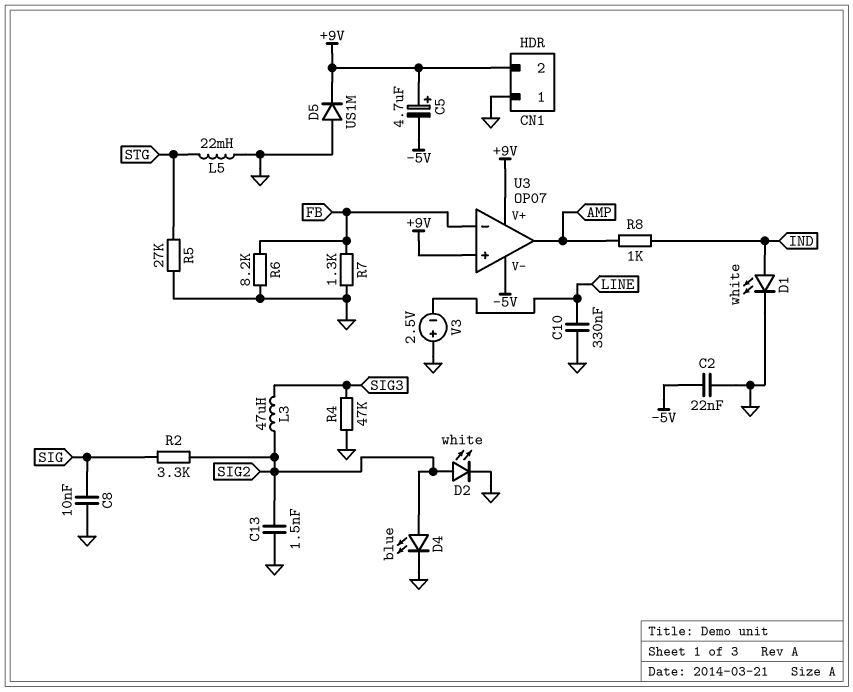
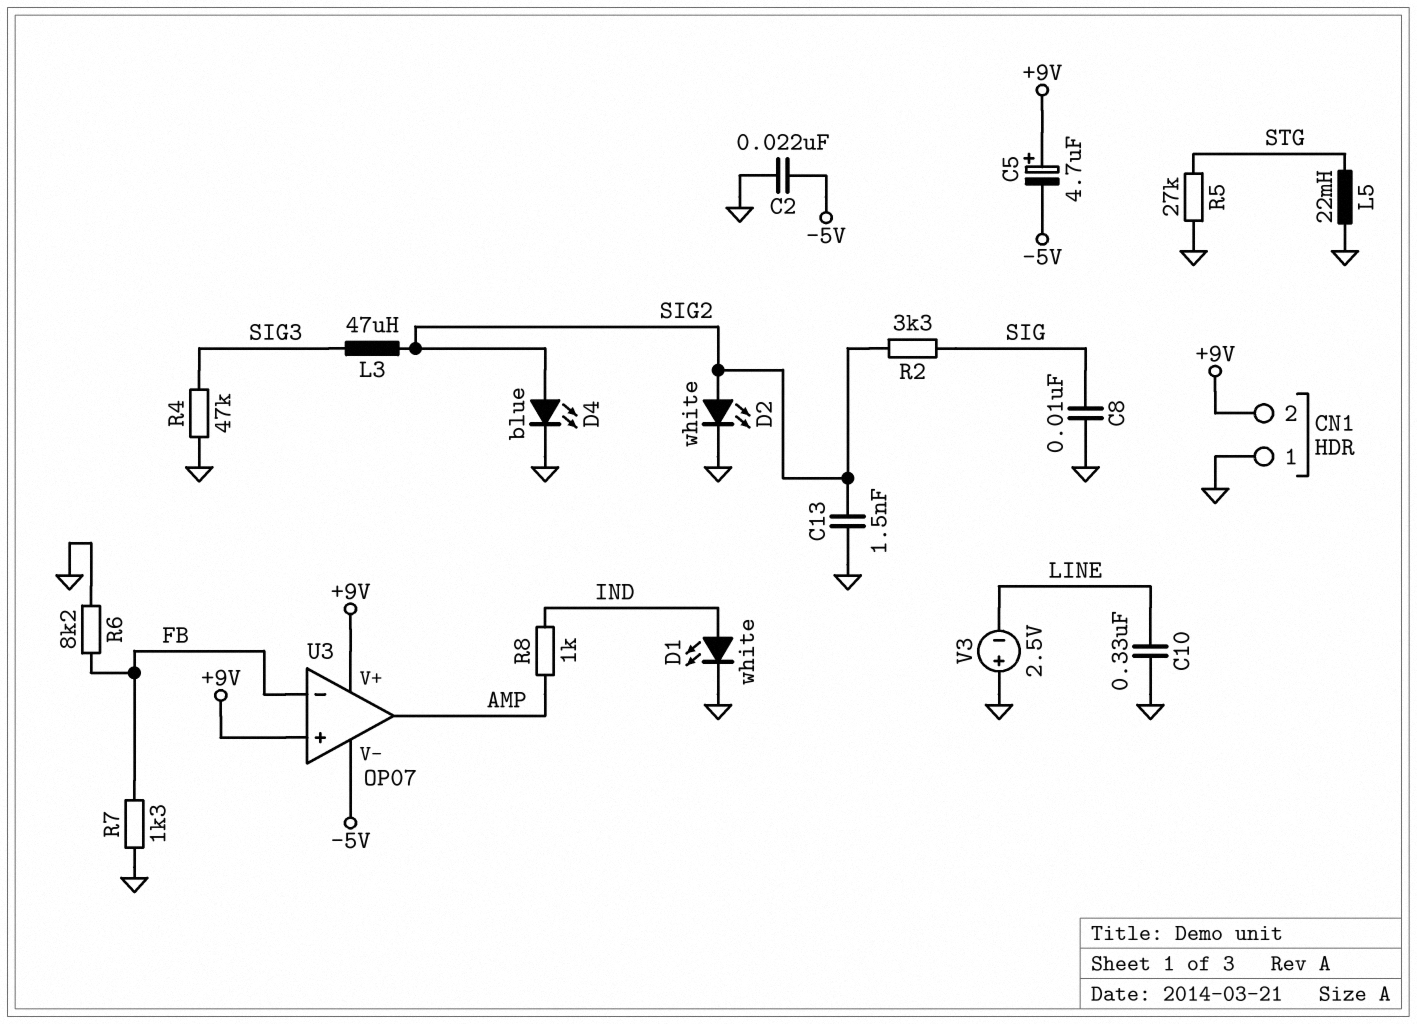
D5: diode US1M (A GND, K +9V) -> none

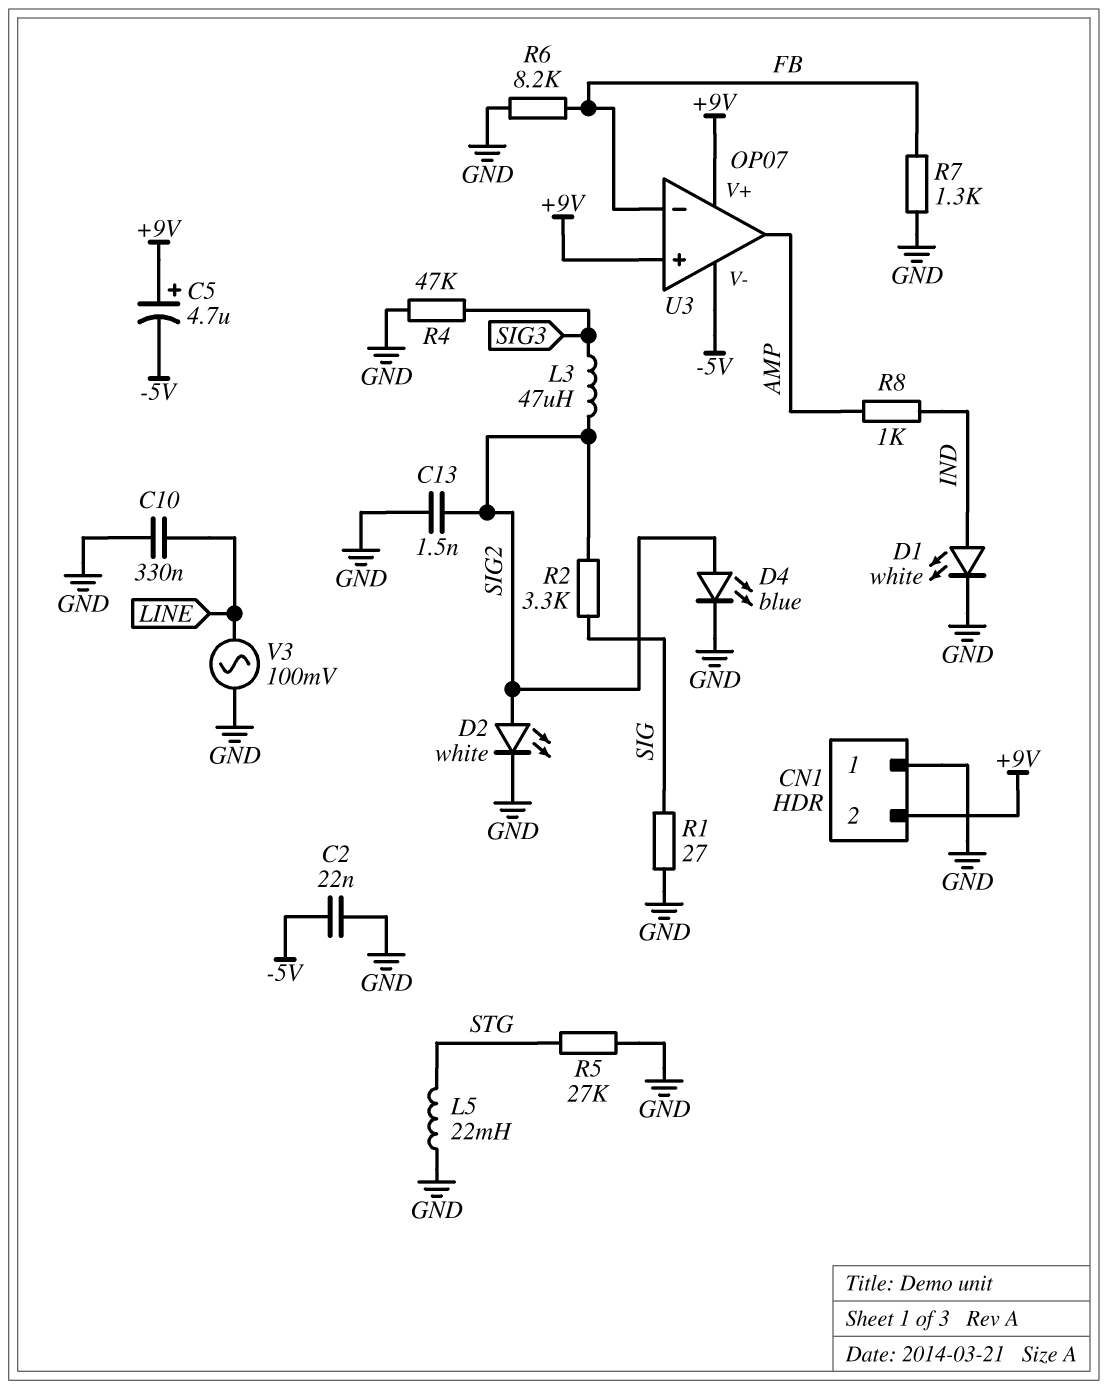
C8: 10nF (GND, SIG) -> none
R1: none -> 27 (GND, SIG)
V3: 2.5V (plus GND, minus LINE) -> AC 100mV (GND, LINE)

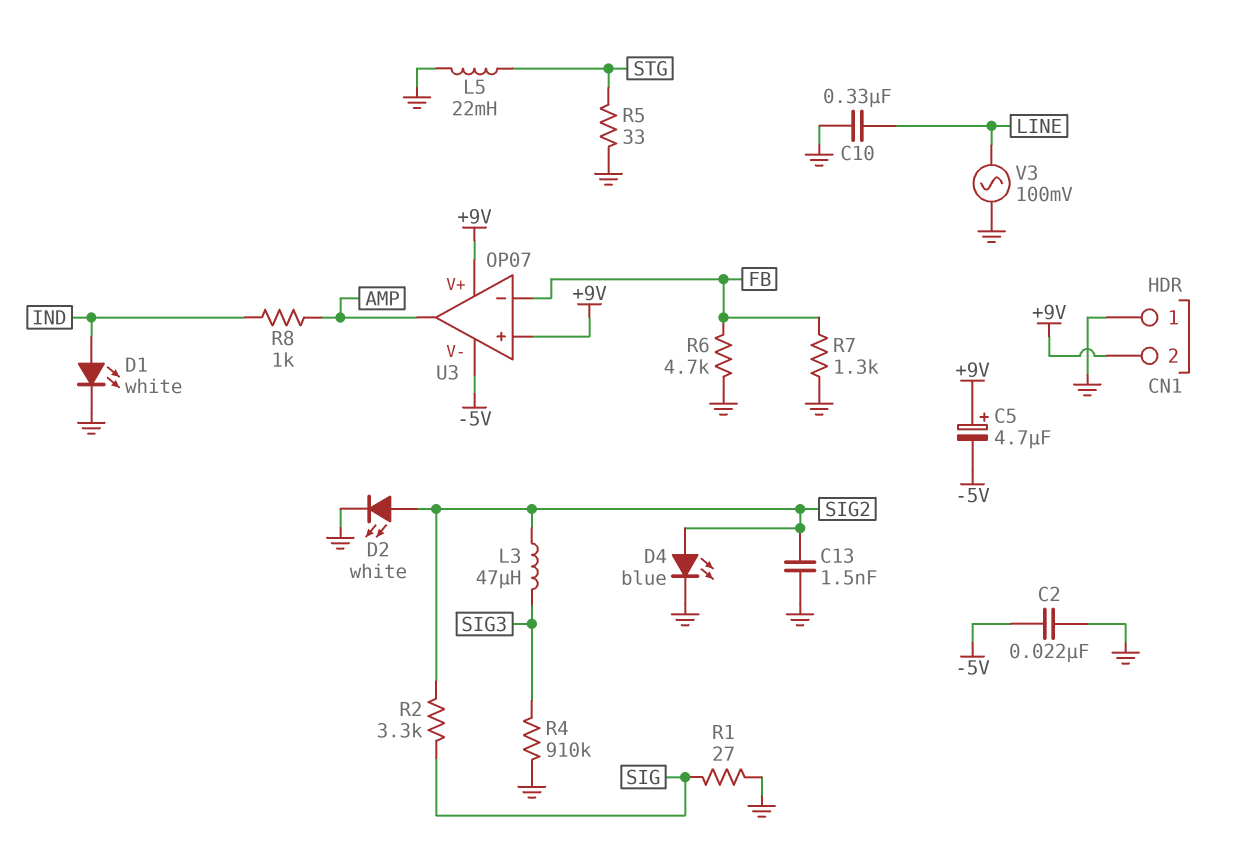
R4: 47k (GND, SIG3) -> 910k (GND, SIG3)
R5: 27k (GND, STG) -> 33 (GND, STG)
R6: 8.2k (FB, GND) -> 4.7k (FB, GND)

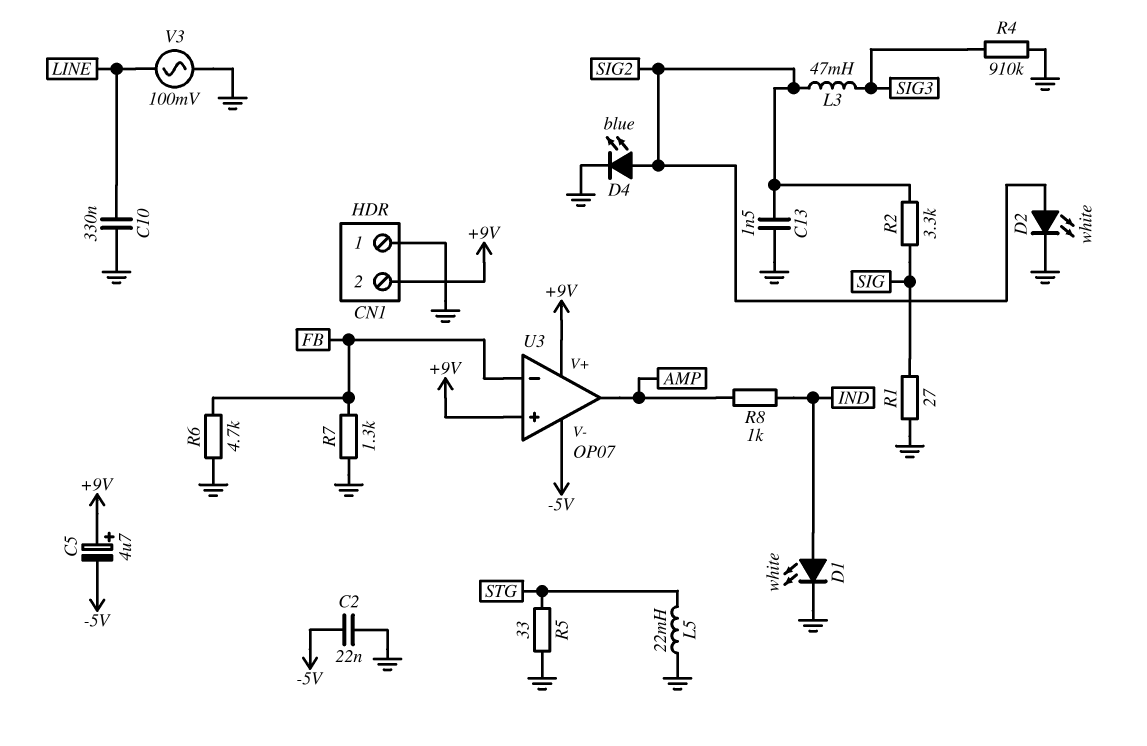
L3: 47uH (SIG2, SIG3) -> 47mH (SIG2, SIG3)

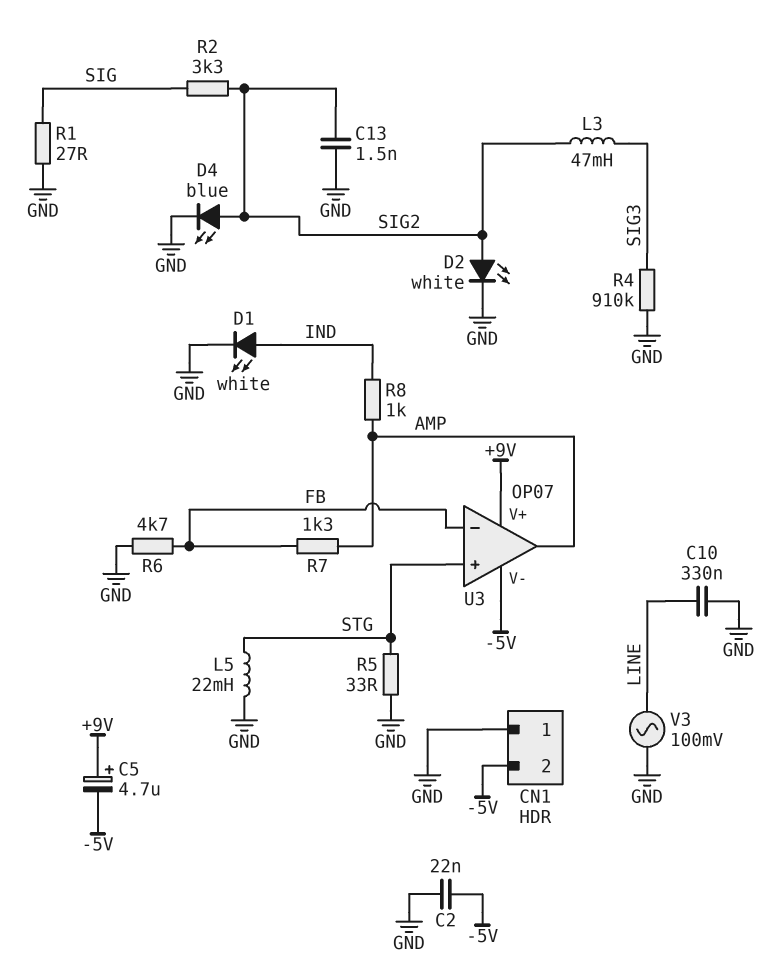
CN1 pin 2: +9V -> -5V
R7: 1.3k (FB, GND) -> 1.3k (AMP, FB)
U3 pin in+: +9V -> STG

